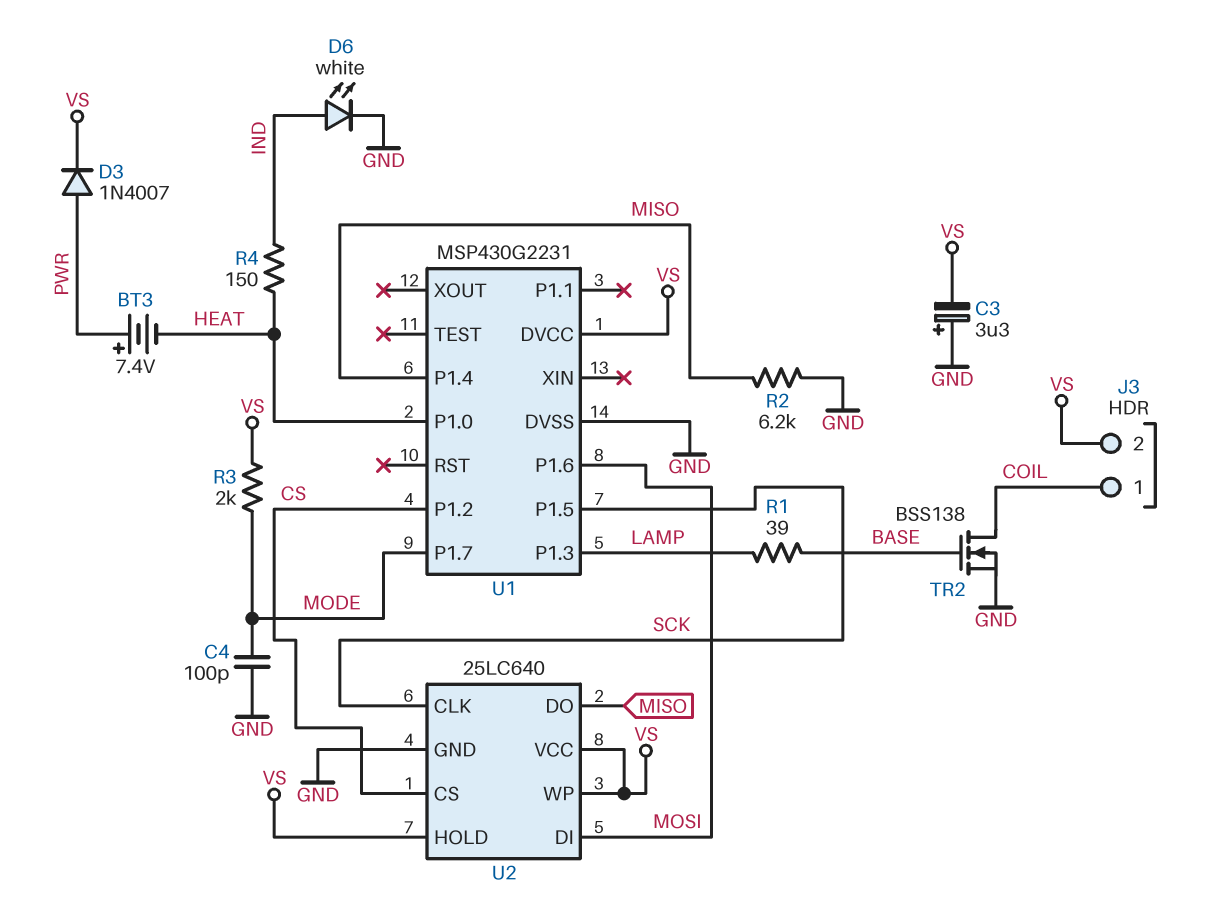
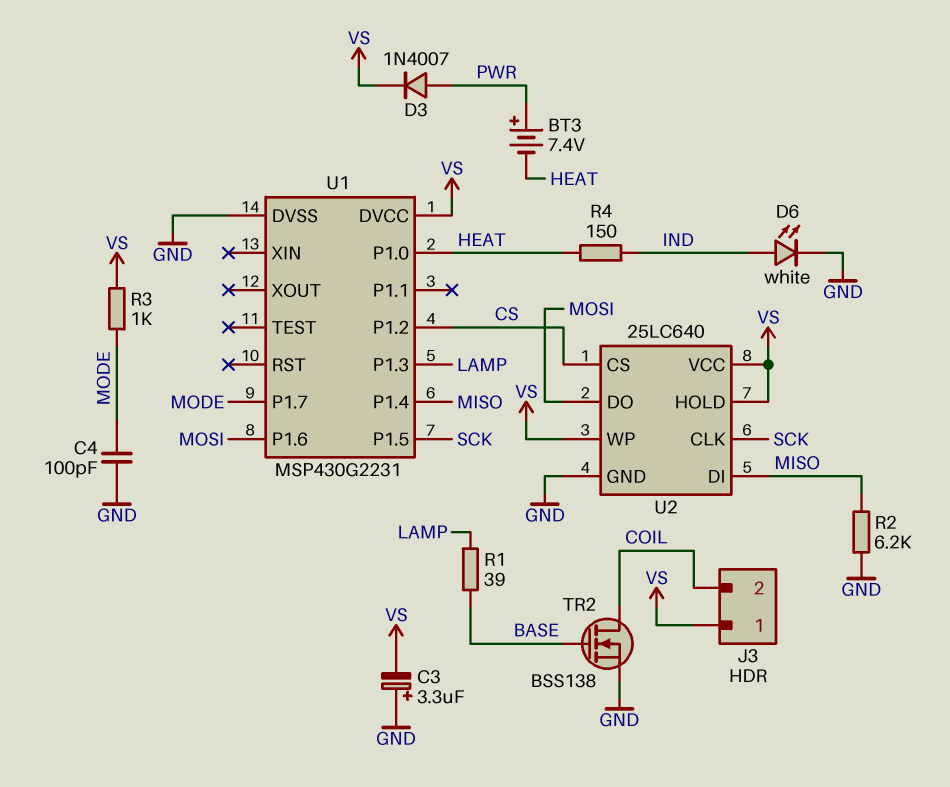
J3 pin 1: COIL -> VS
J3 pin 2: VS -> COIL
R3: 2k (MODE, VS) -> 1k (MODE, VS)
U2 pin DI: MOSI -> MISO
U2 pin DO: MISO -> MOSI

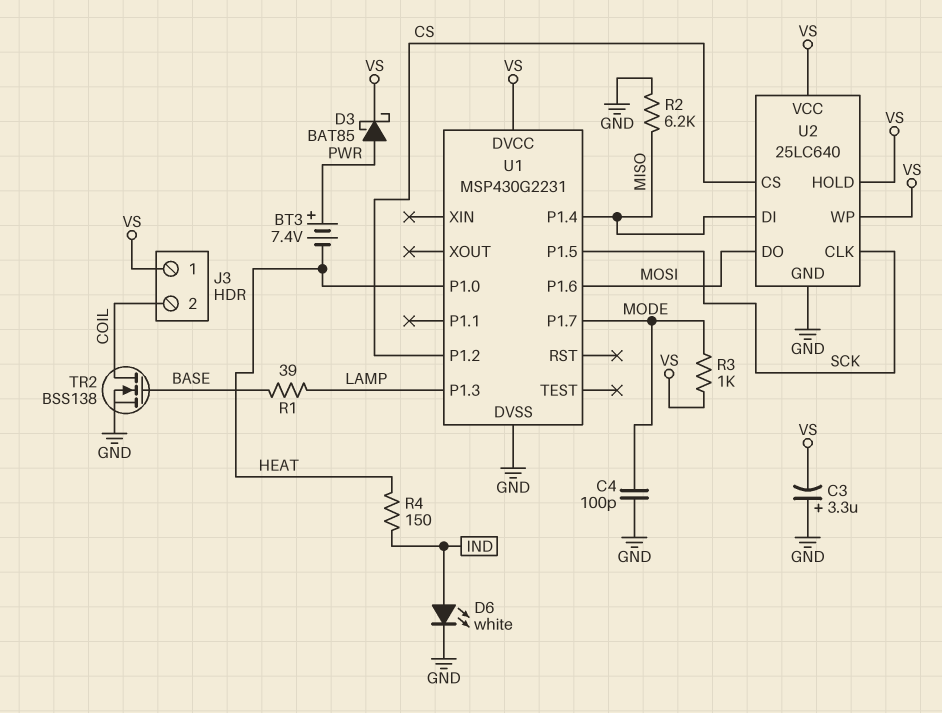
D3: diode 1N4007 (A PWR, K VS) -> schottky BAT85 (A PWR, K VS)

